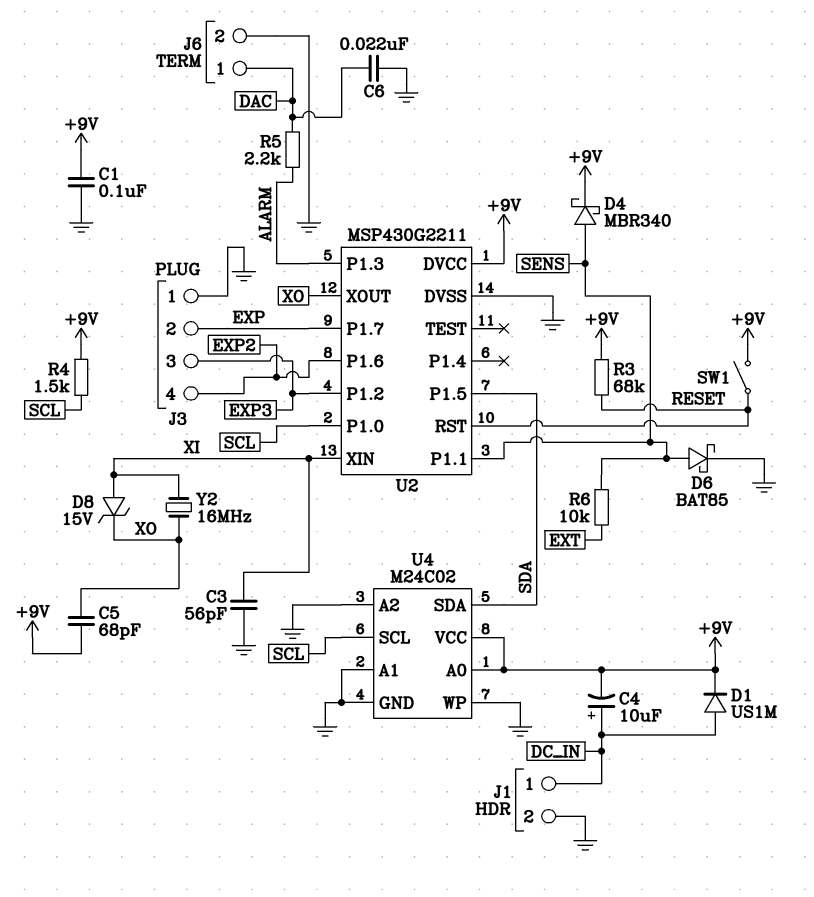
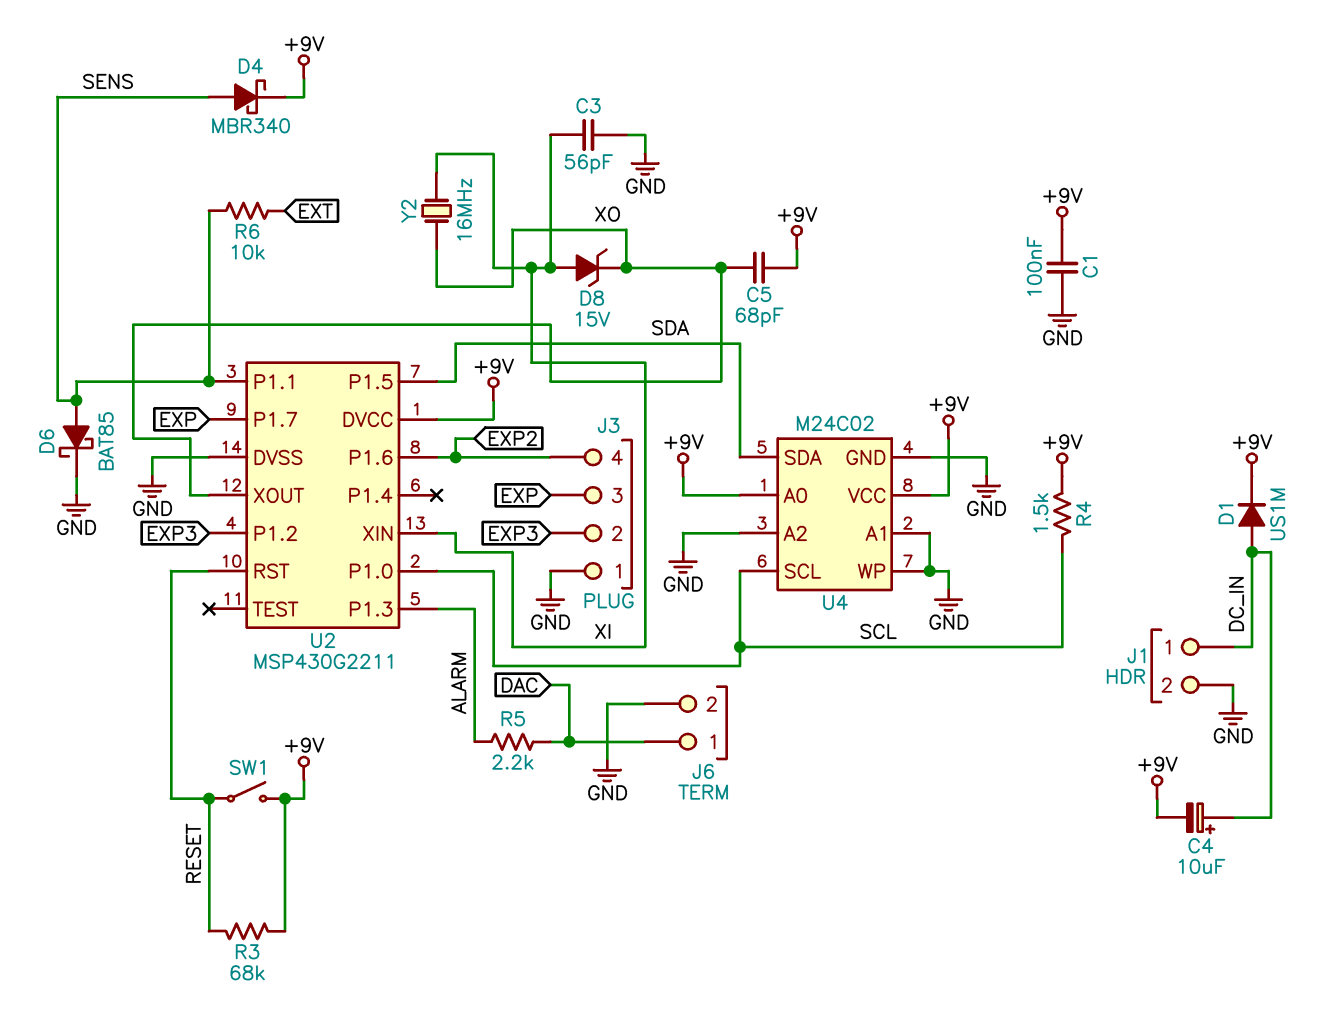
C6: 22nF (DAC, GND) -> none
J3 pin 2: EXP -> EXP3
J3 pin 3: EXP3 -> EXP

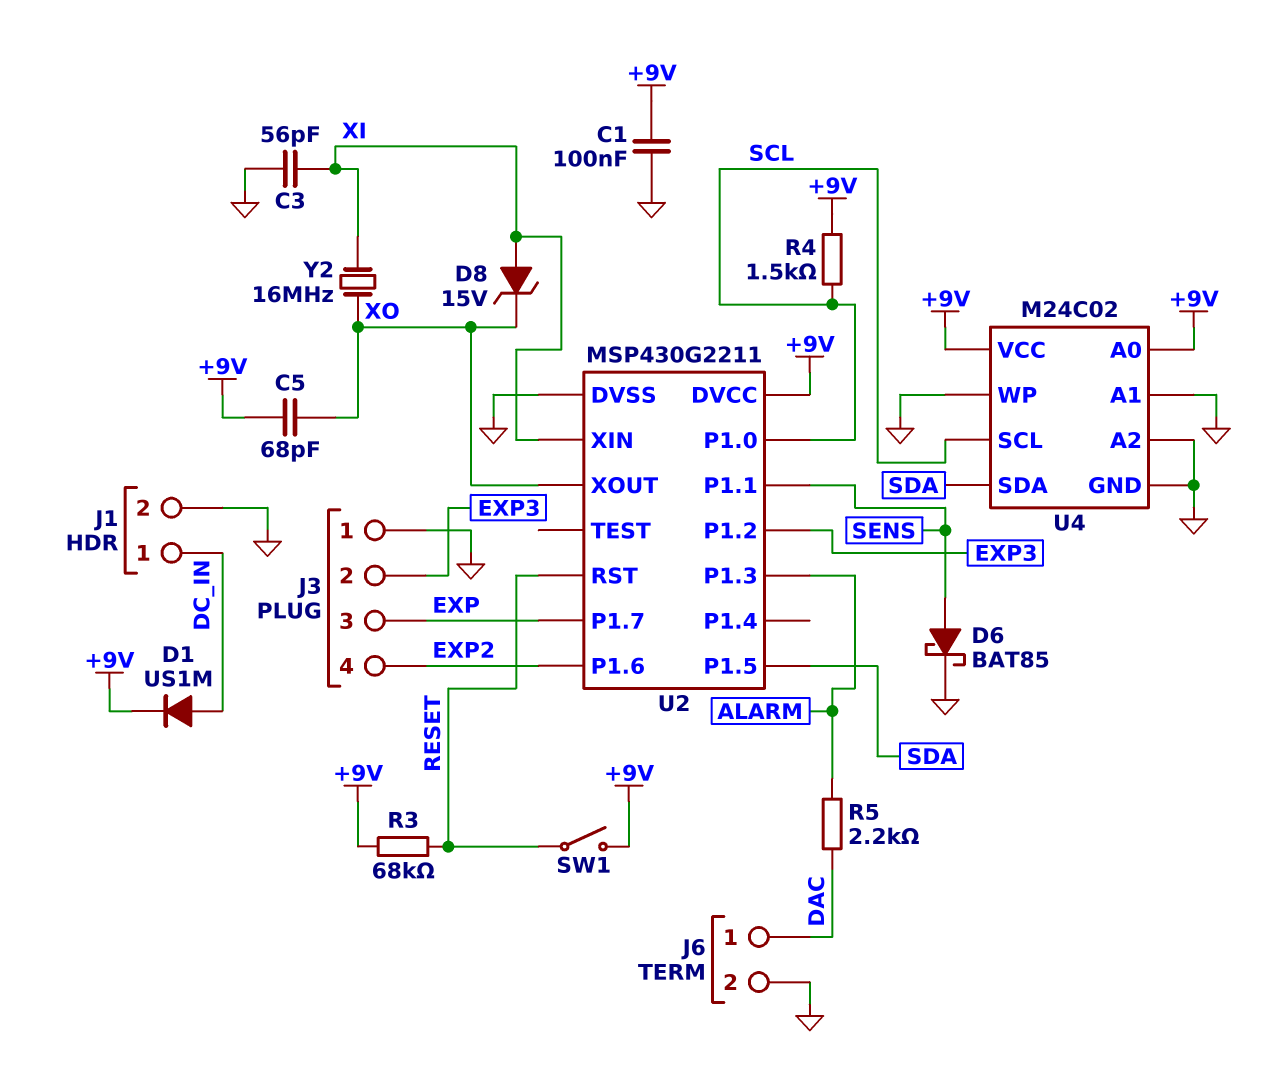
C4: 10uF (plus DC_IN, minus +9V) -> none
D4: schottky MBR340 (A SENS, K +9V) -> none
R6: 10k (EXT, SENS) -> none

